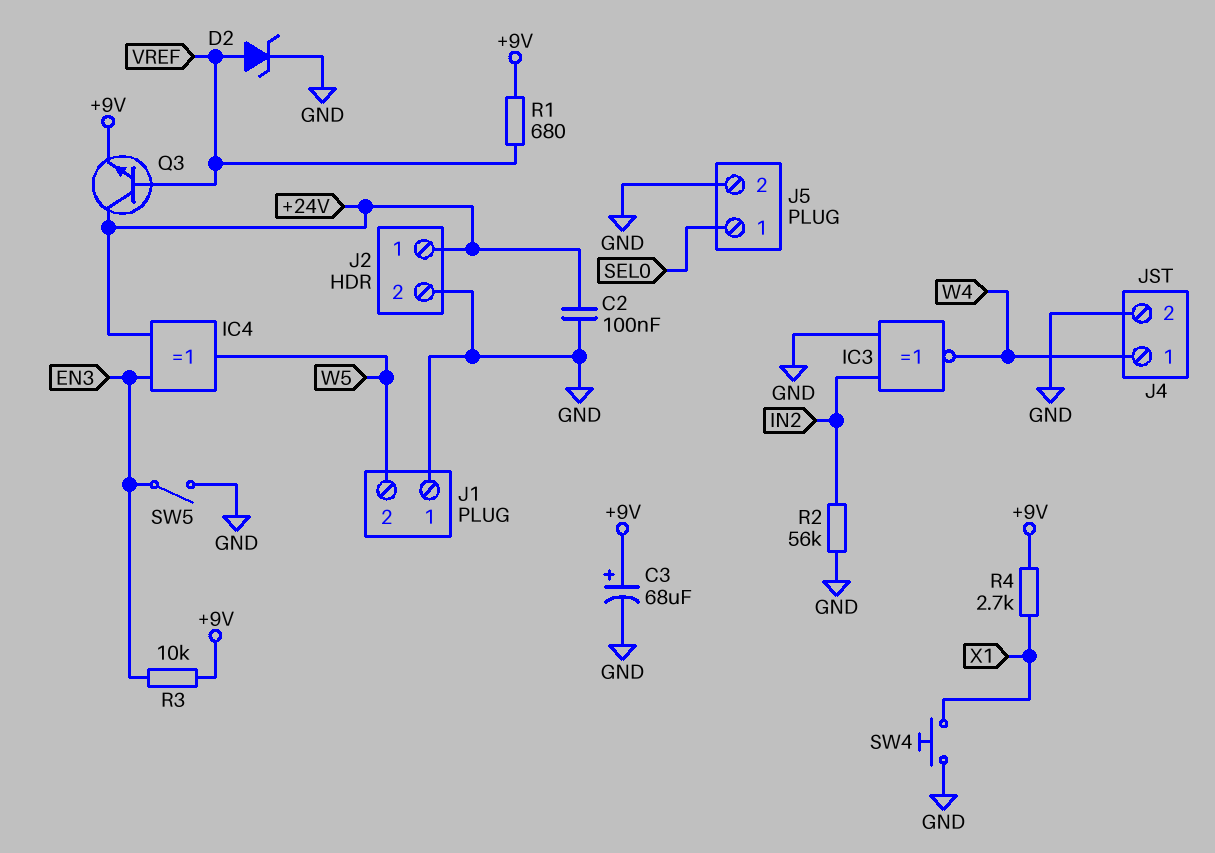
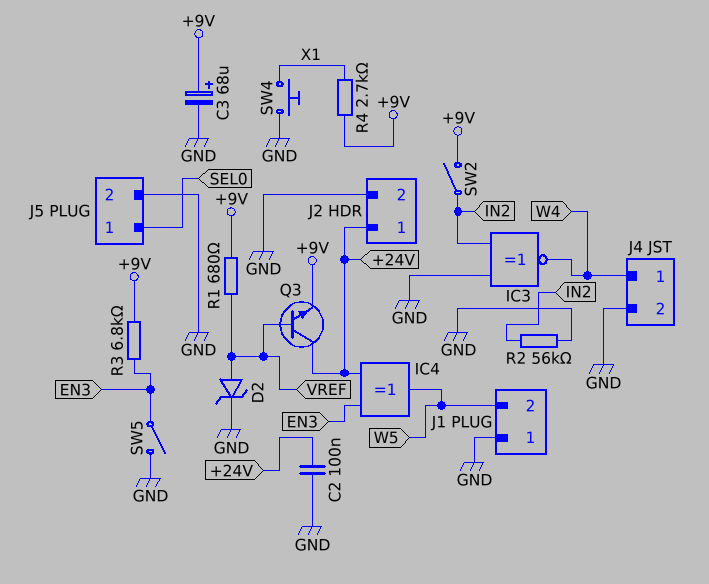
R3: 10k (+9V, EN3) -> 6.8k (+9V, EN3)
SW2: none -> switch (+9V, IN2)

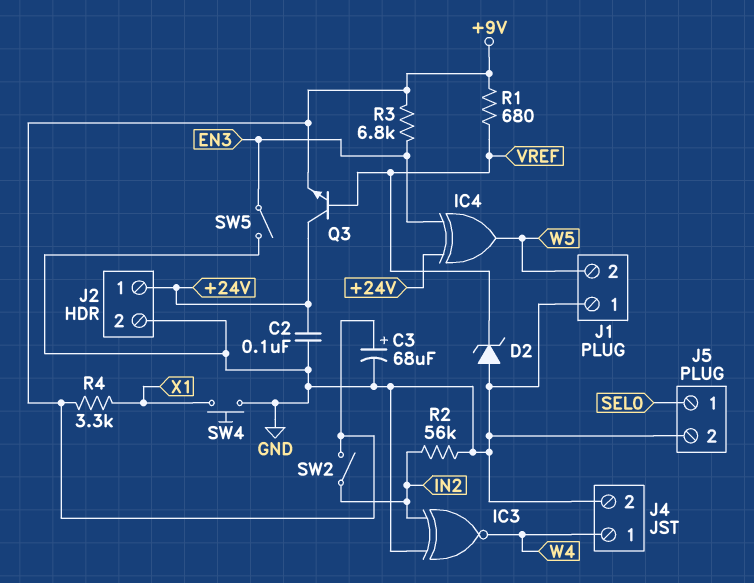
D2: zener (A VREF, K GND) -> zener (A GND, K VREF)
R4: 2.7k (+9V, X1) -> 3.3k (+9V, X1)

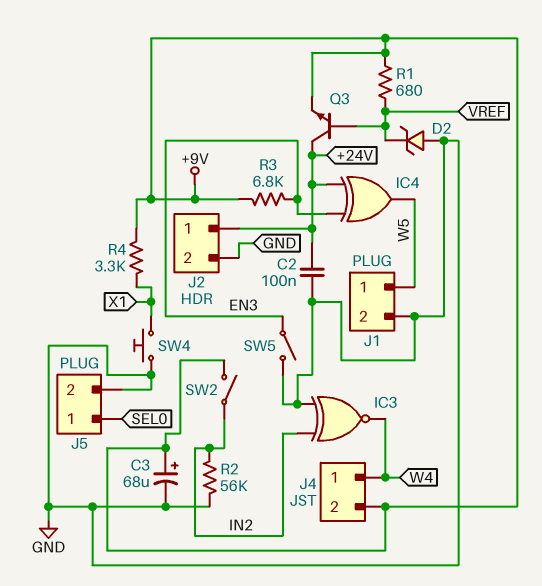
J1 pin 1: GND -> W5
J1 pin 2: W5 -> GND
J4 pin 2: GND -> +9V

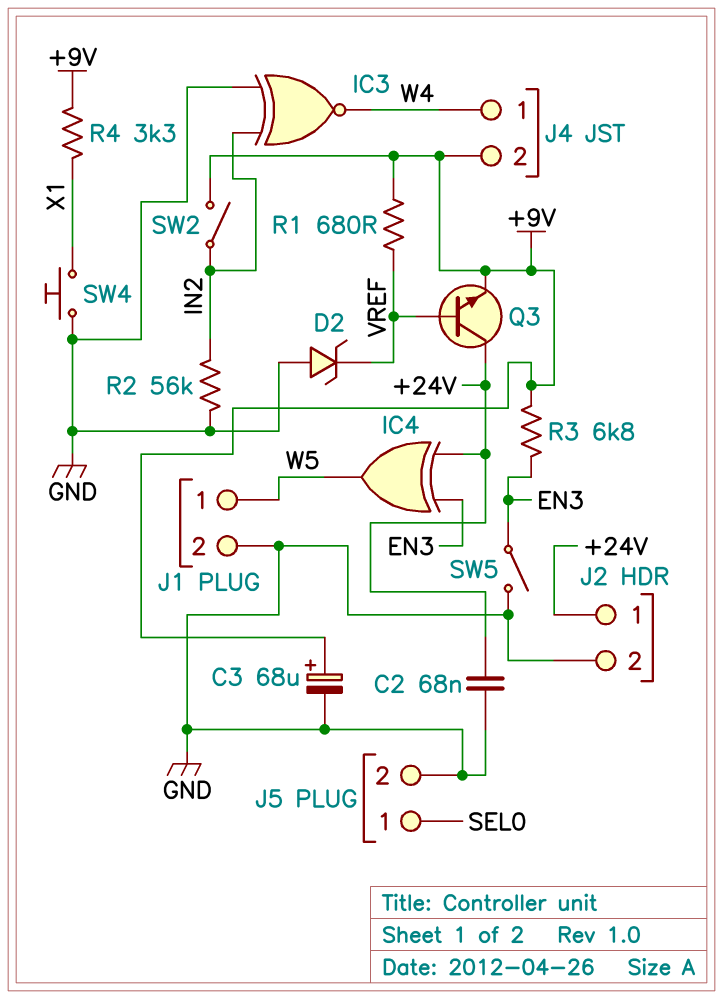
C2: 100nF (+24V, GND) -> 68nF (+24V, GND)

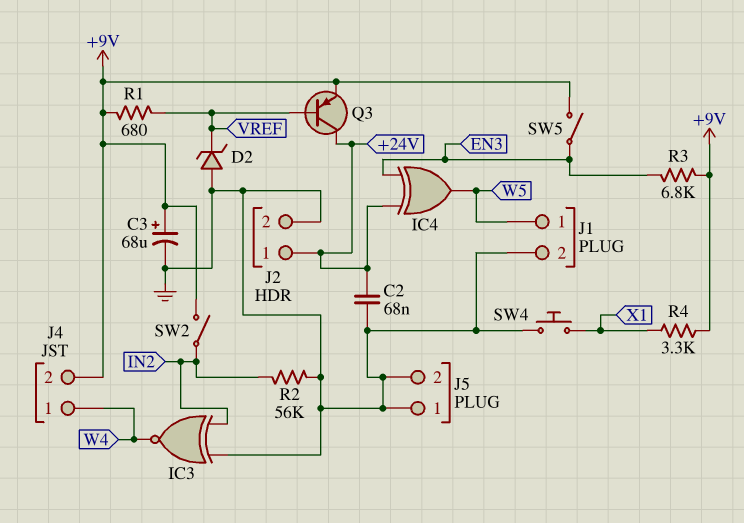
J5 pin 1: SEL0 -> GND
Q3: NPN (B VREF, C +24V, E +9V) -> PNP (B VREF, C +24V, E +9V)
SW5: switch (EN3, GND) -> switch (+9V, EN3)

